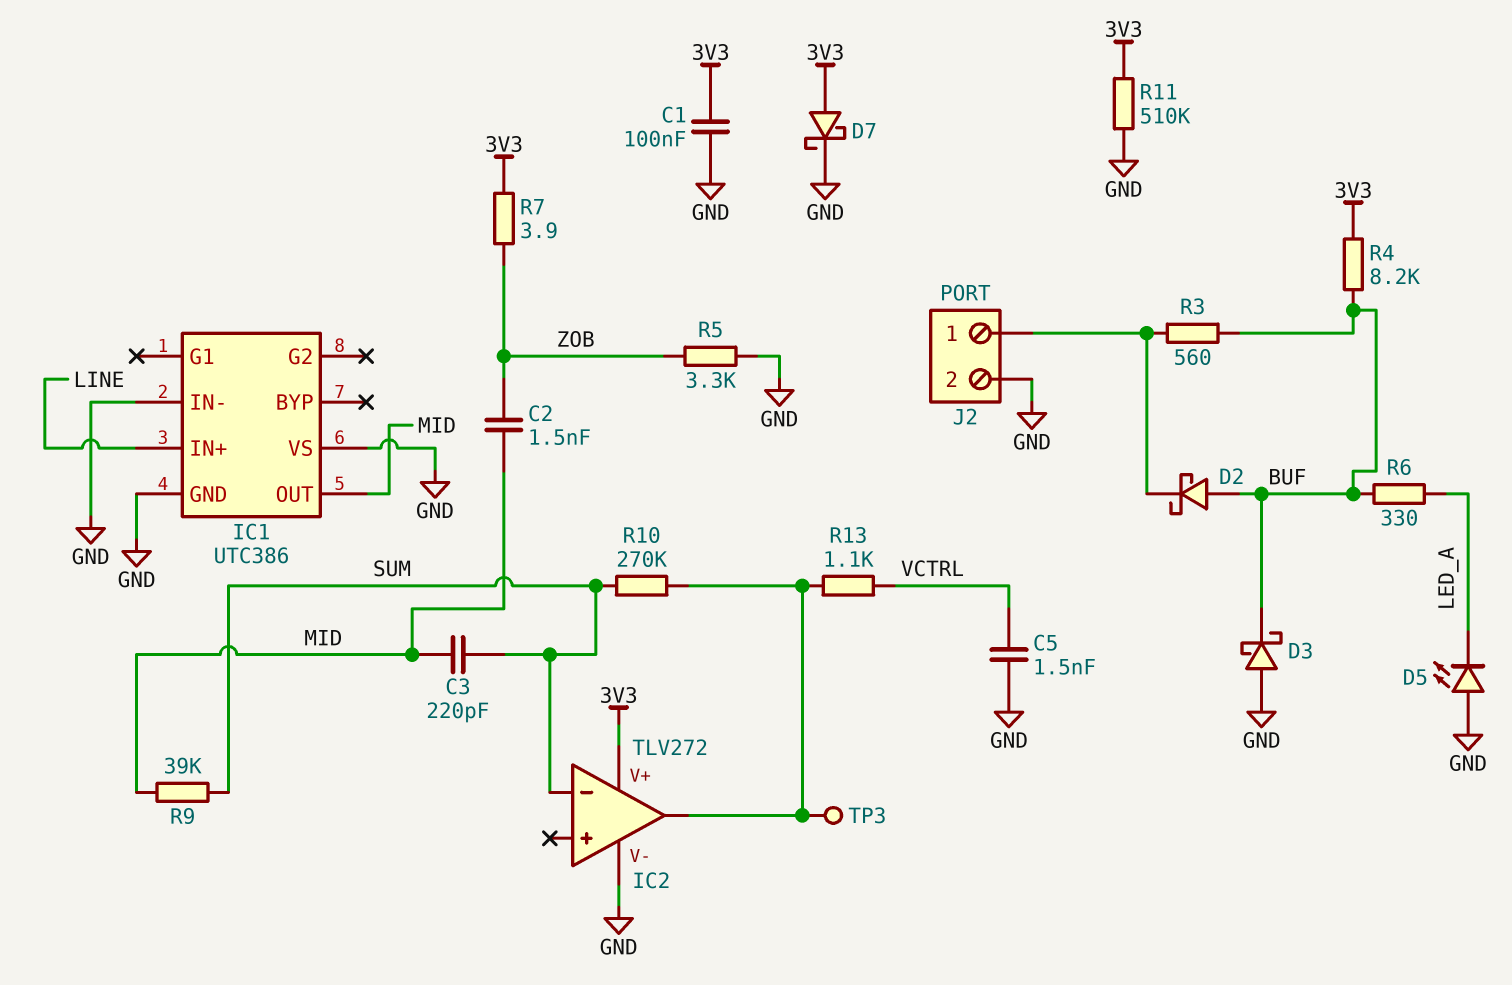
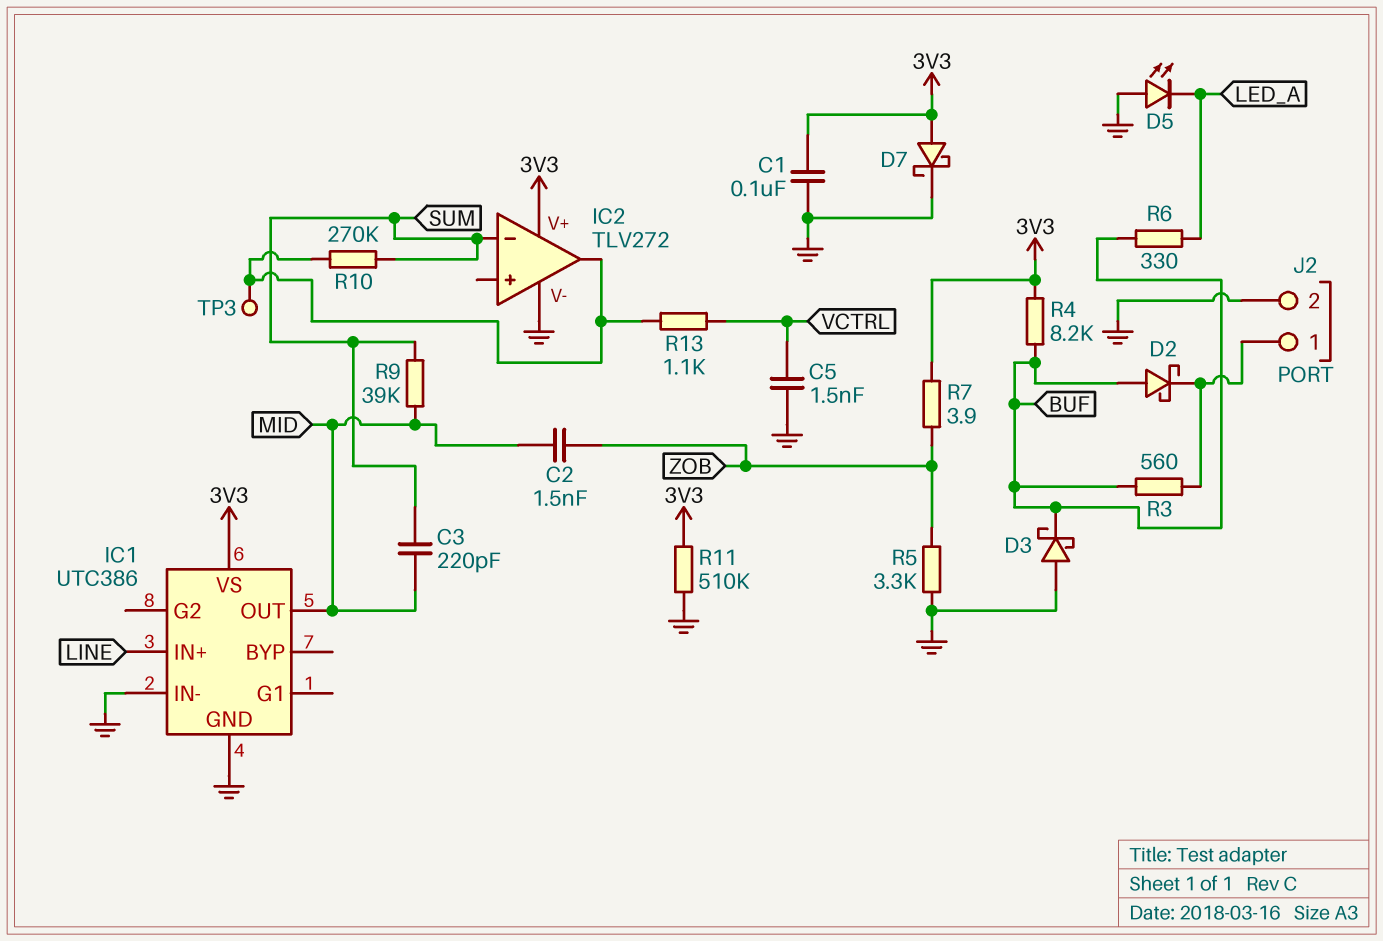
IC1 pin VS: GND -> 3V3

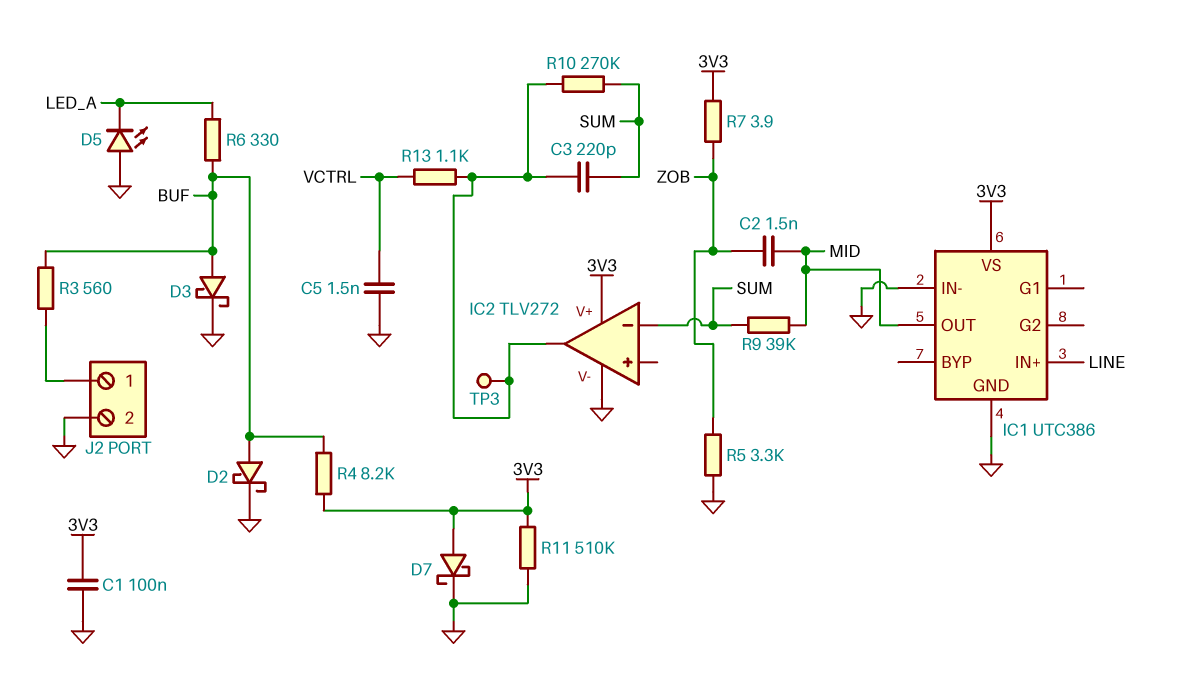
C3: 220pF (MID, SUM) -> 220pF (IC2/out, SUM)
D2: schottky (A BUF, K J2/1) -> schottky (A BUF, K GND)
D3: schottky (A GND, K BUF) -> schottky (A BUF, K GND)

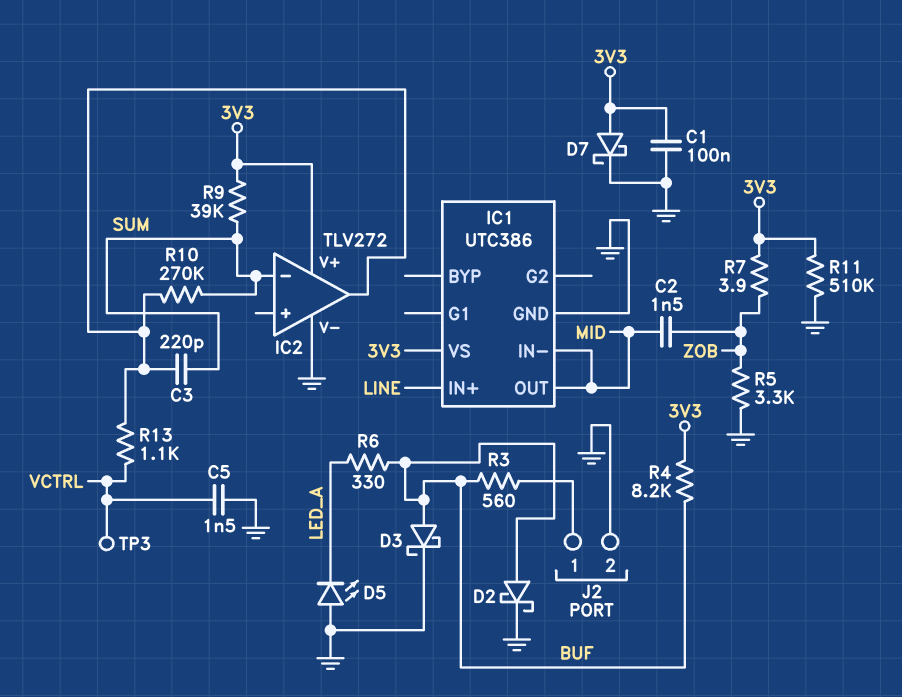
IC1 pin IN-: GND -> MID
R9: 39k (MID, SUM) -> 39k (3V3, SUM)
TP3: test point (IC2/out) -> test point (VCTRL)

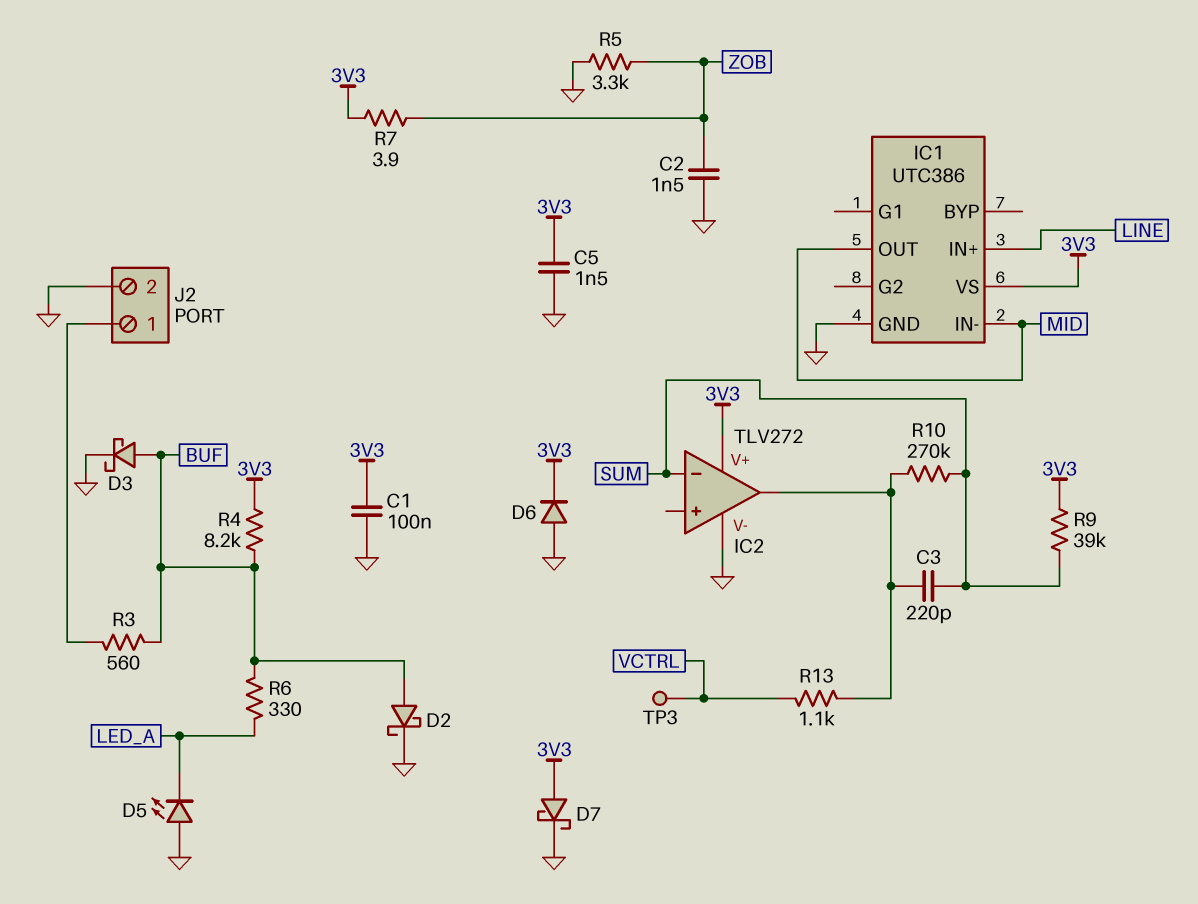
C2: 1.5nF (MID, ZOB) -> 1.5nF (GND, ZOB)
C5: 1.5nF (GND, VCTRL) -> 1.5nF (3V3, GND)
D6: none -> diode (A GND, K 3V3)
R11: 510k (3V3, GND) -> none

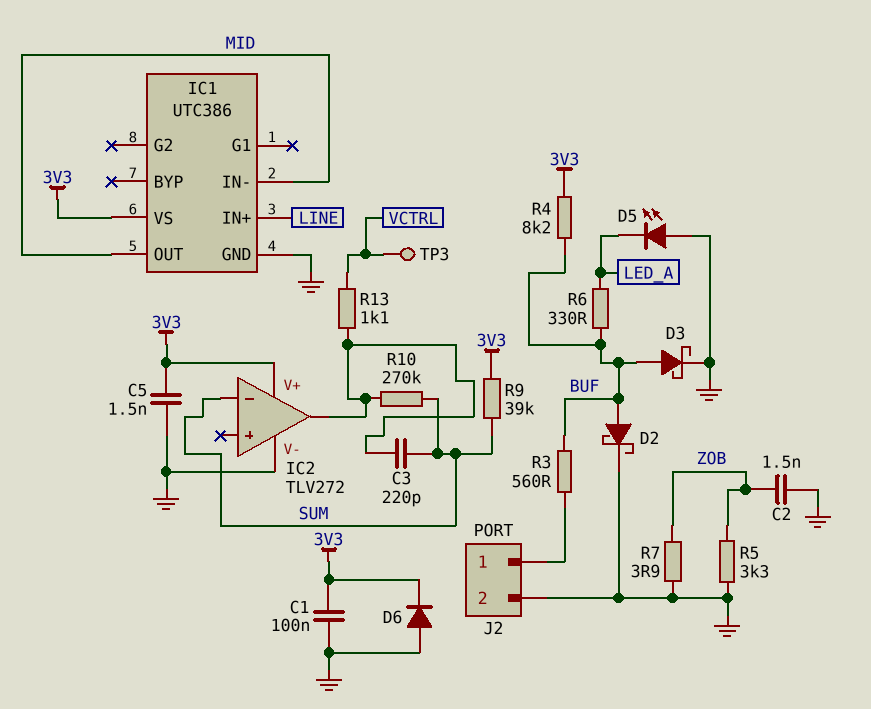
D7: schottky (A 3V3, K GND) -> none
R7: 3.9 (3V3, ZOB) -> 3.9 (GND, ZOB)

